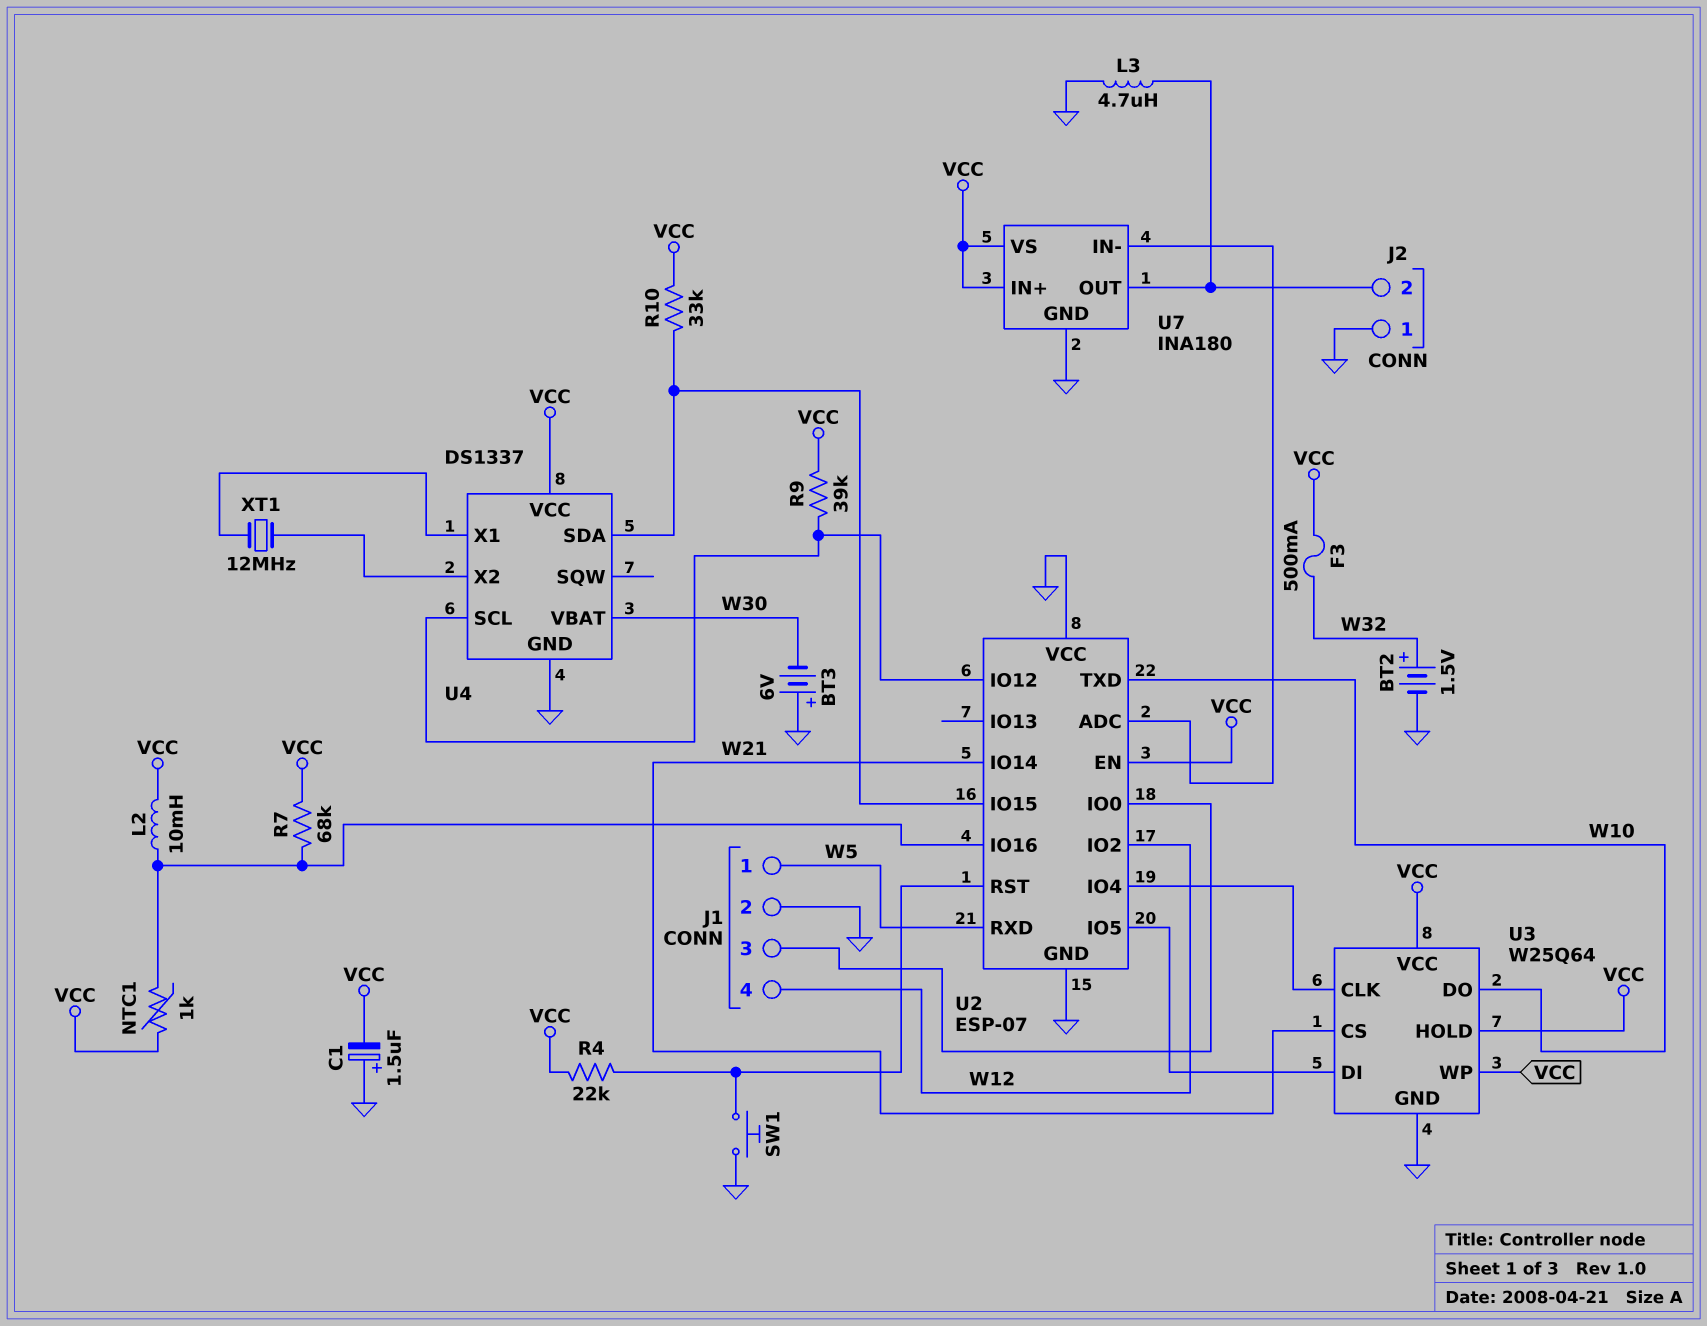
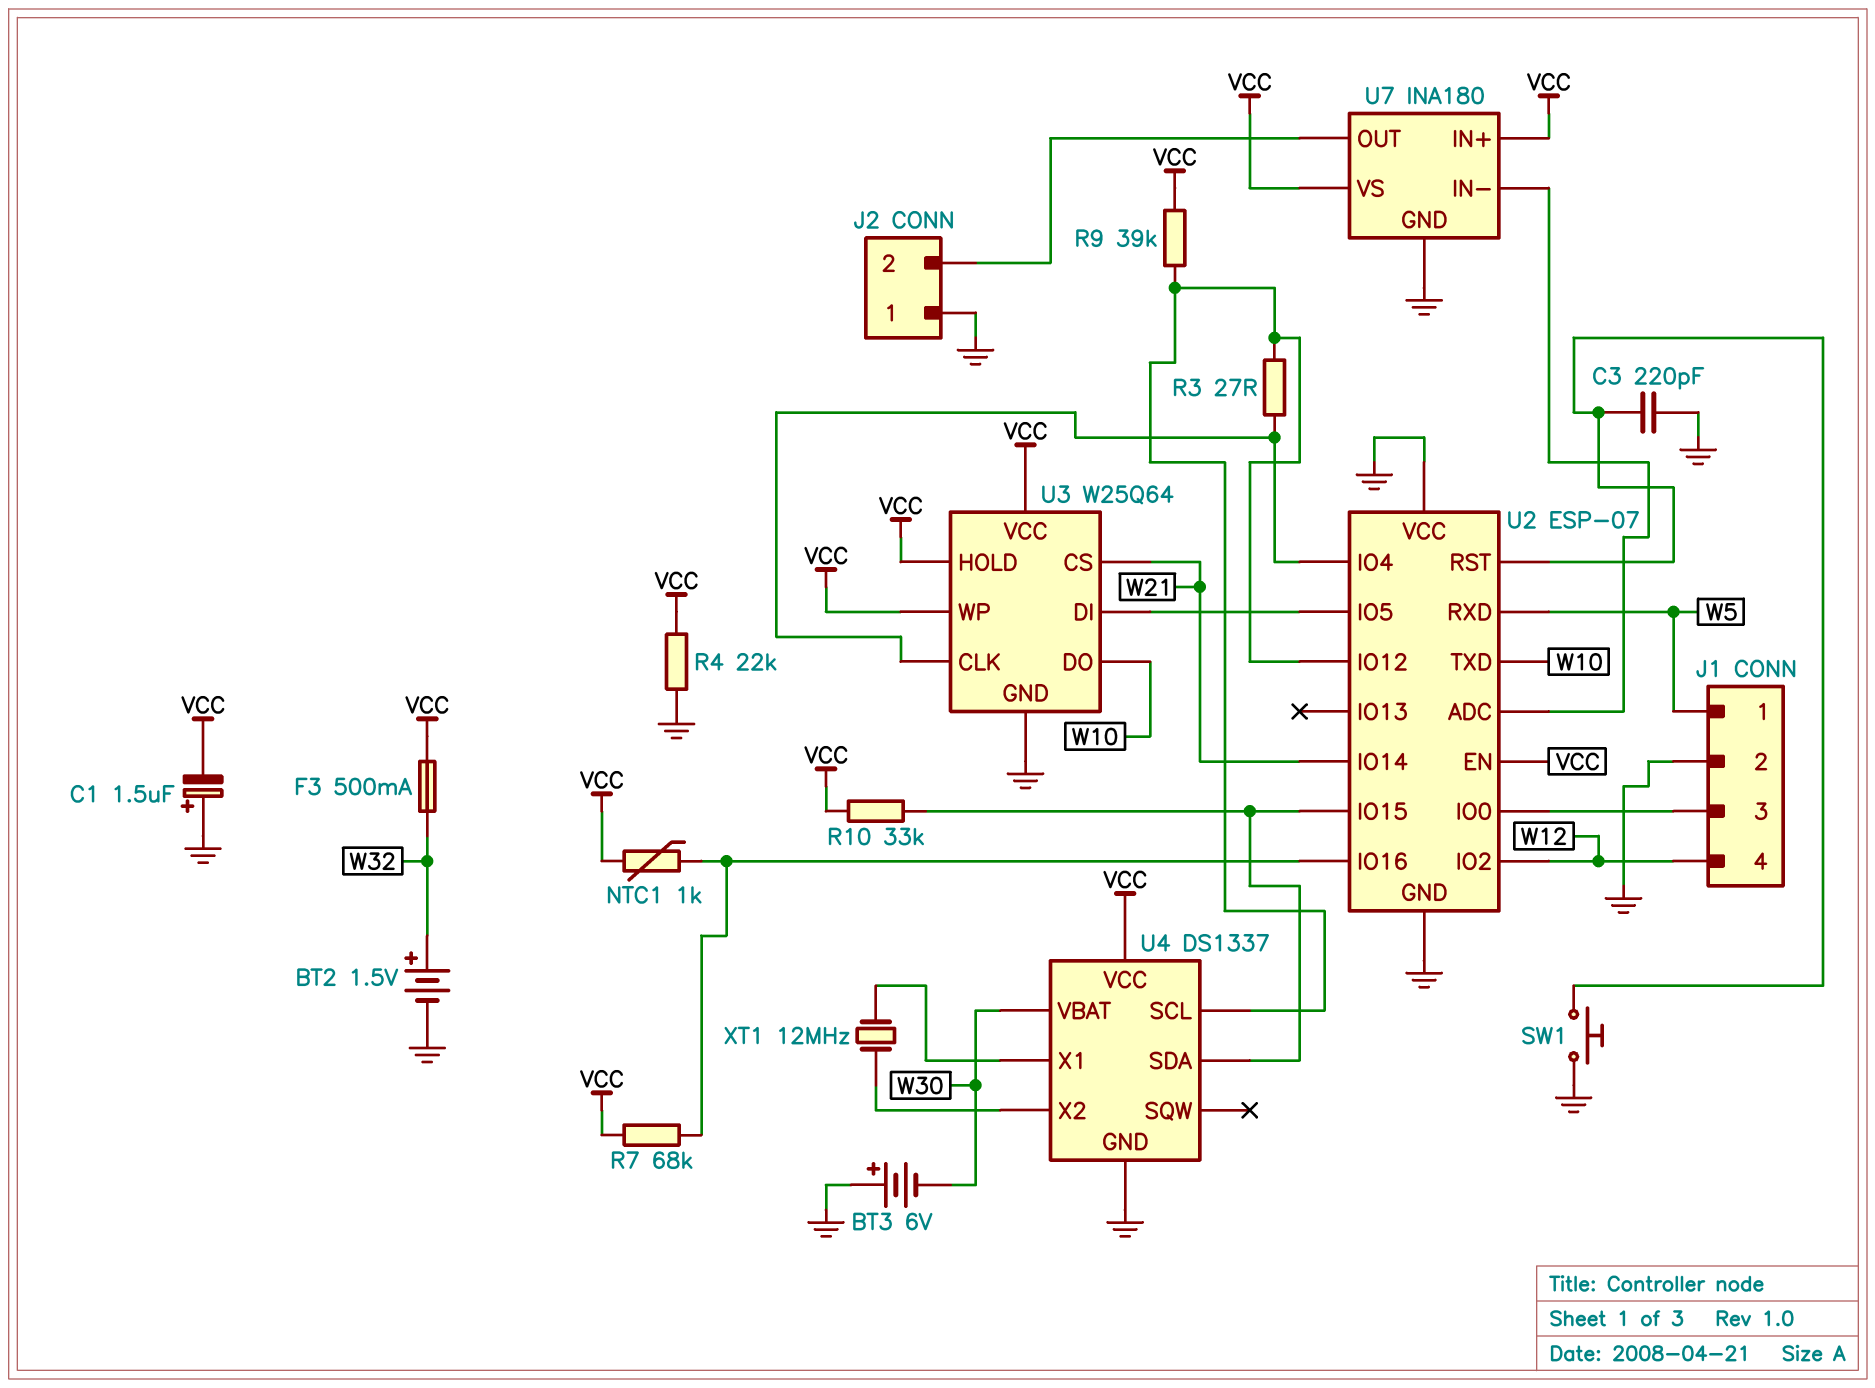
C3: none -> 220pF (GND, U2/RST)
L2: 10mH (U2/IO16, VCC) -> none
L3: 4.7uH (GND, J2/2) -> none
R3: none -> 27 (U2/IO4, U2/IO12)
R4: 22k (U2/RST, VCC) -> 22k (GND, VCC)

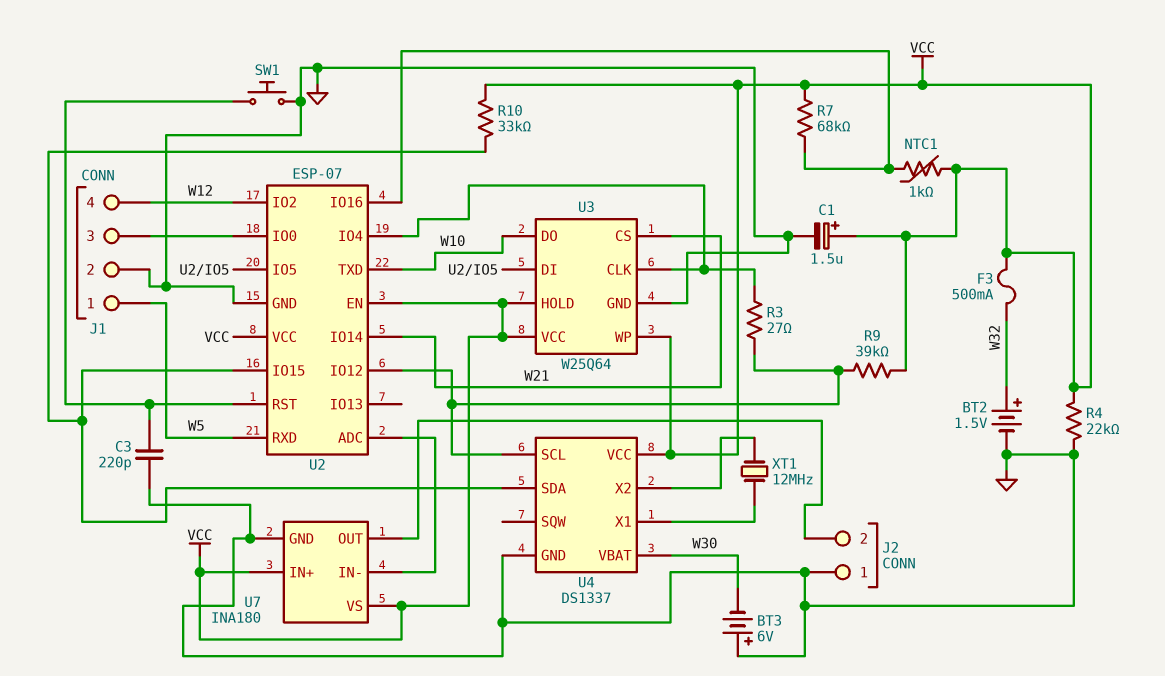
C1: 1.5uF (plus GND, minus VCC) -> 1.5uF (plus VCC, minus GND)
U2 pin VCC: GND -> VCC

